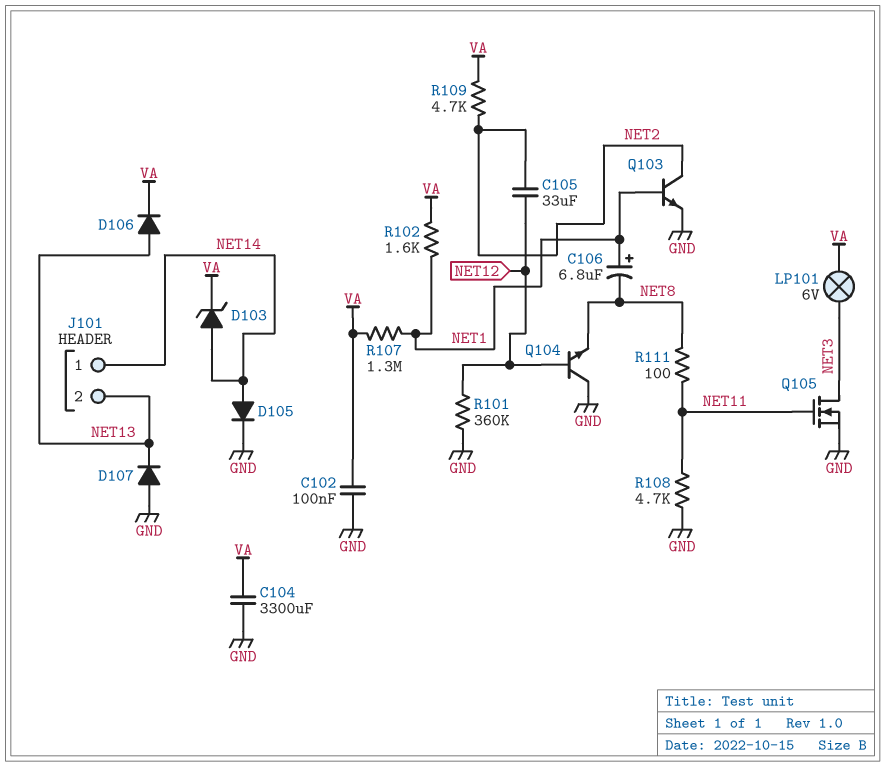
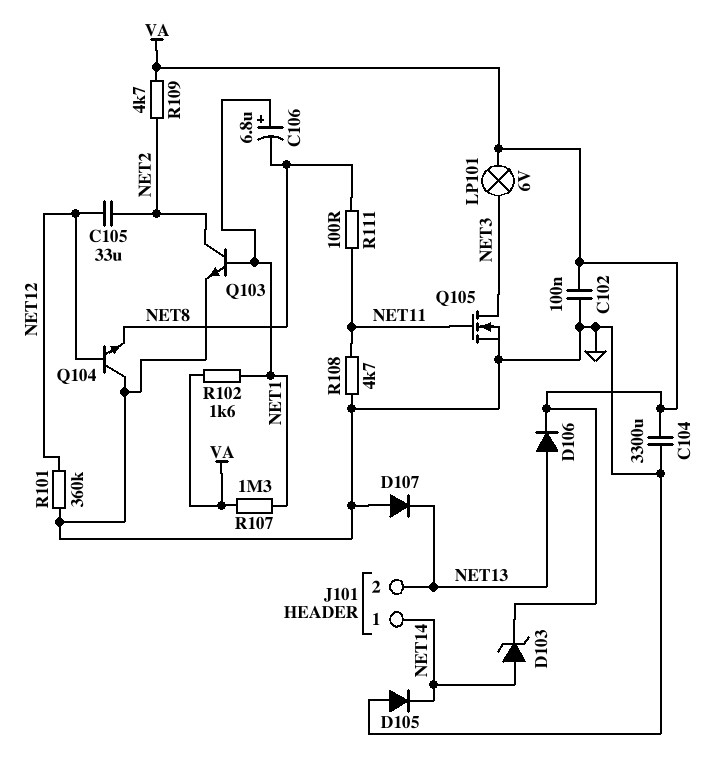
D105: diode (A NET14, K GND) -> diode (A GND, K NET14)

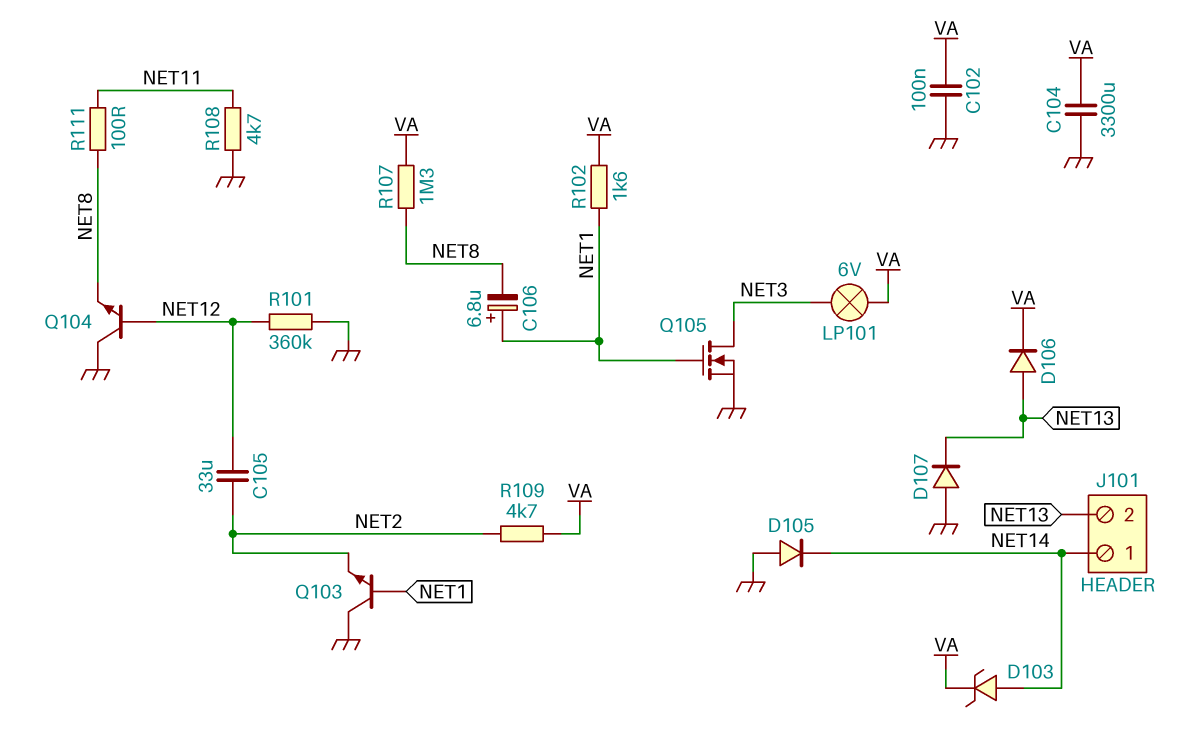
Q103: NPN (B NET1, C NET2, E GND) -> NPN (B NET1, C GND, E NET2)
Q105: NMOS (G NET11, D NET3, S GND) -> NMOS (G NET1, D NET3, S GND)
R107: 1.3M (NET1, VA) -> 1.3M (NET8, VA)

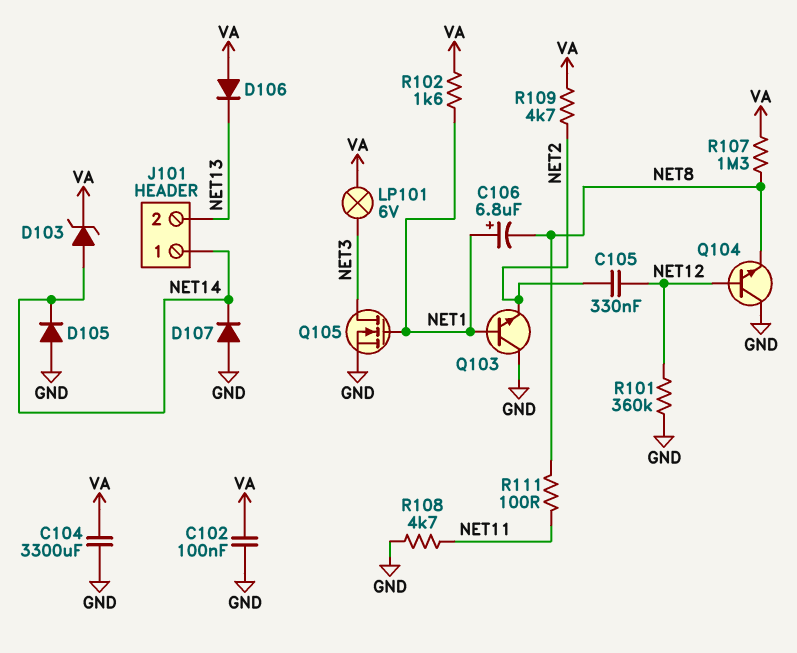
C105: 33uF (NET2, NET12) -> 330nF (NET2, NET12)
D106: diode (A NET13, K VA) -> diode (A VA, K NET13)
D107: diode (A GND, K NET13) -> diode (A GND, K NET14)

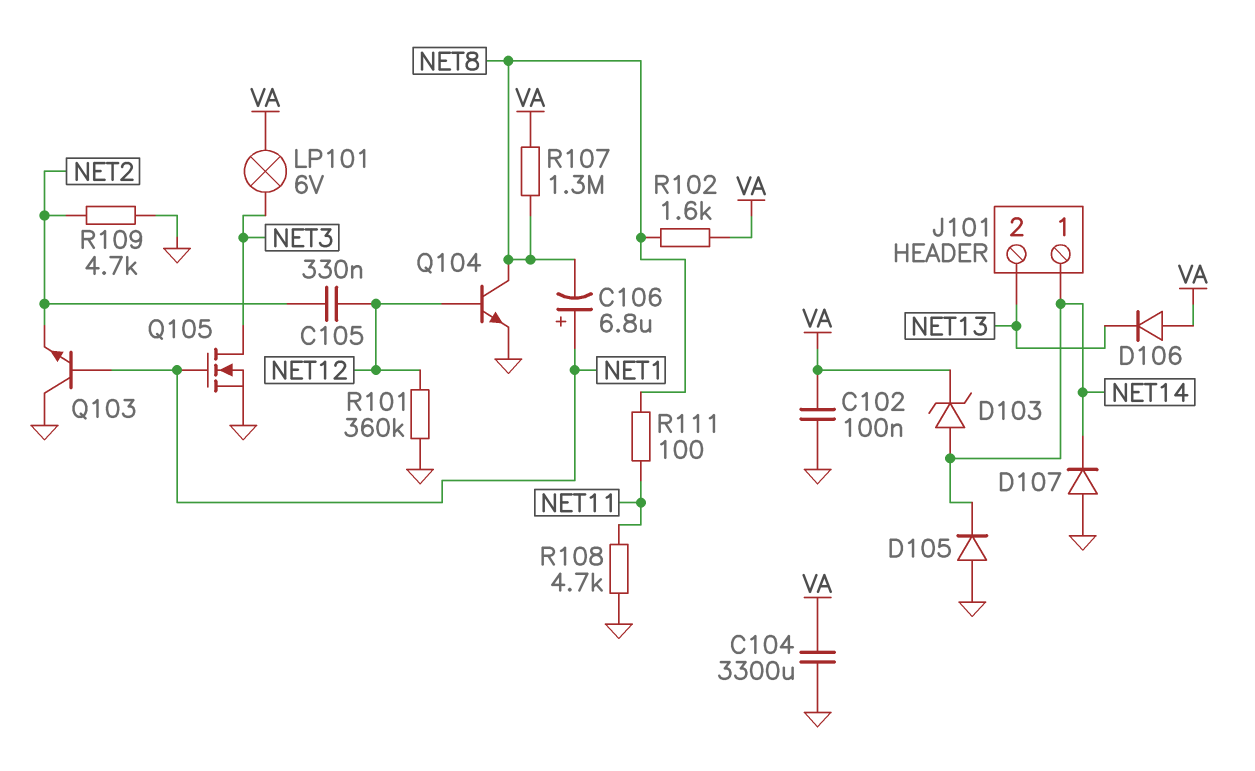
Q104: NPN (B NET12, C GND, E NET8) -> NPN (B NET12, C NET8, E GND)
R102: 1.6k (NET1, VA) -> 1.6k (NET8, VA)
R109: 4.7k (NET2, VA) -> 4.7k (GND, NET2)

